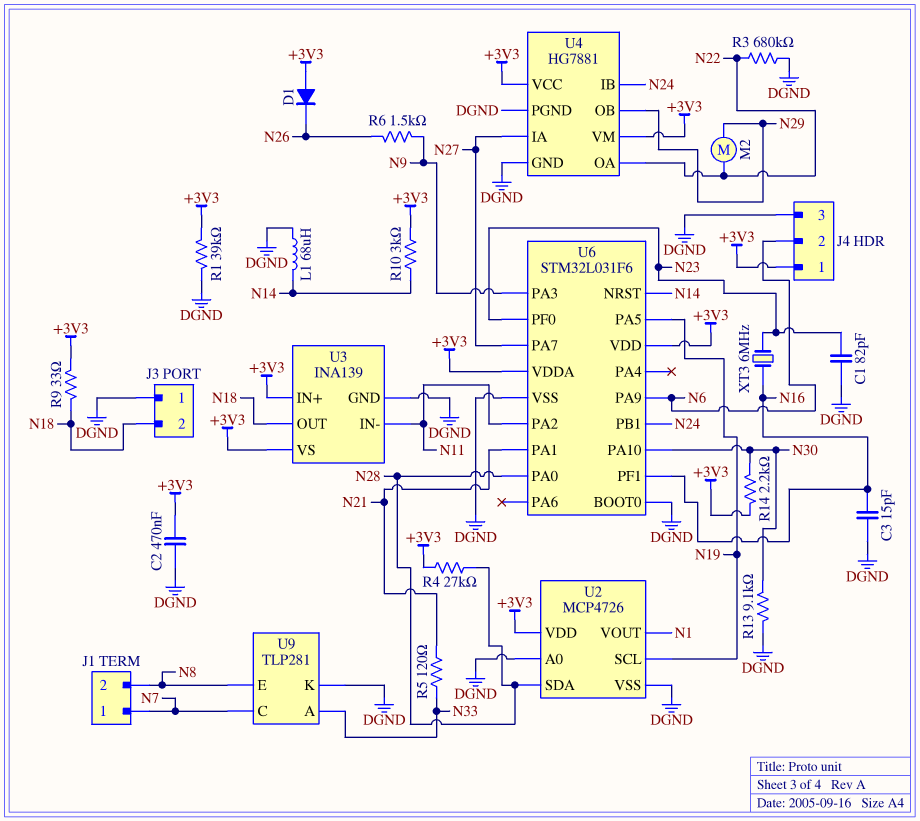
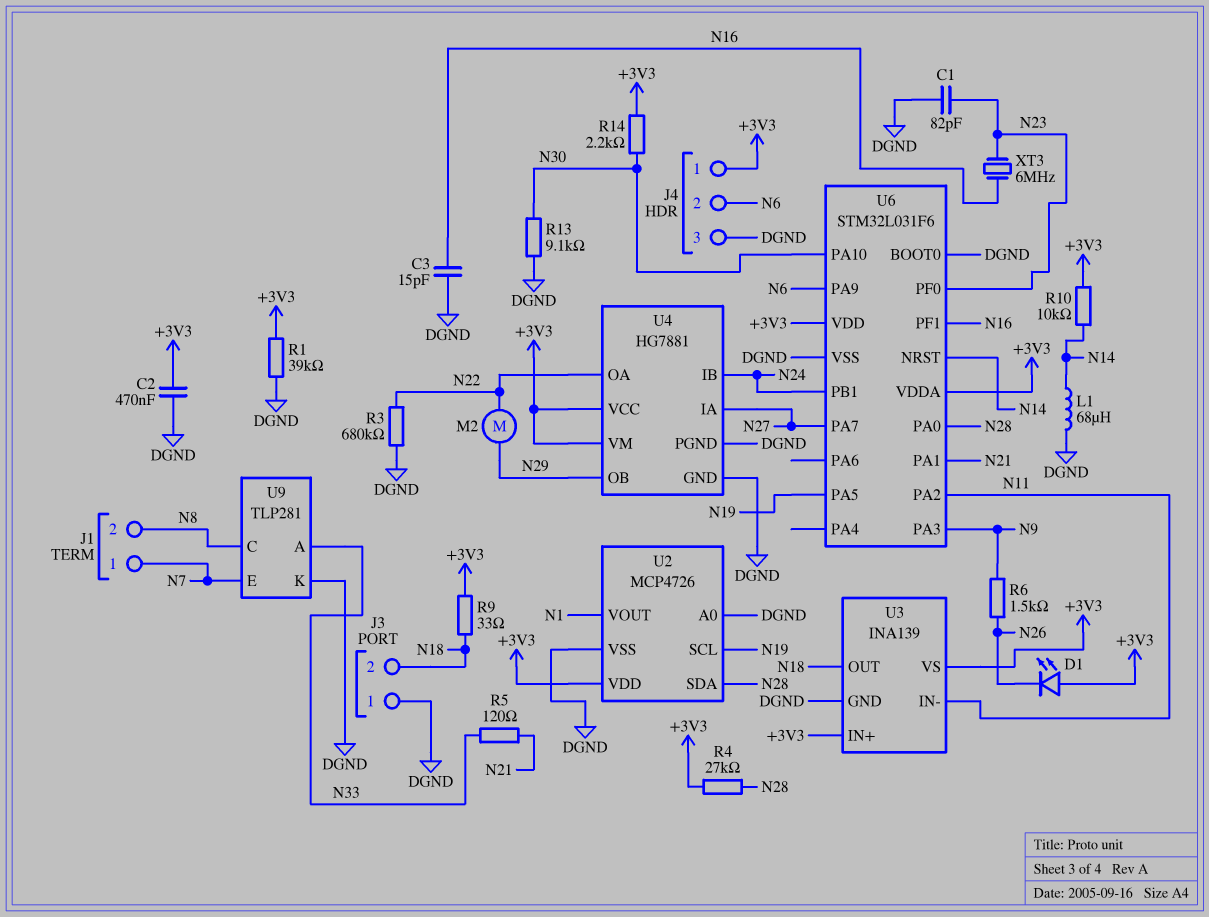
D1: diode (A +3V3, K N26) -> LED (A +3V3, K N26)
R10: 3k (+3V3, N14) -> 10k (+3V3, N14)
U9 pin C: N7 -> N8
U9 pin E: N8 -> N7

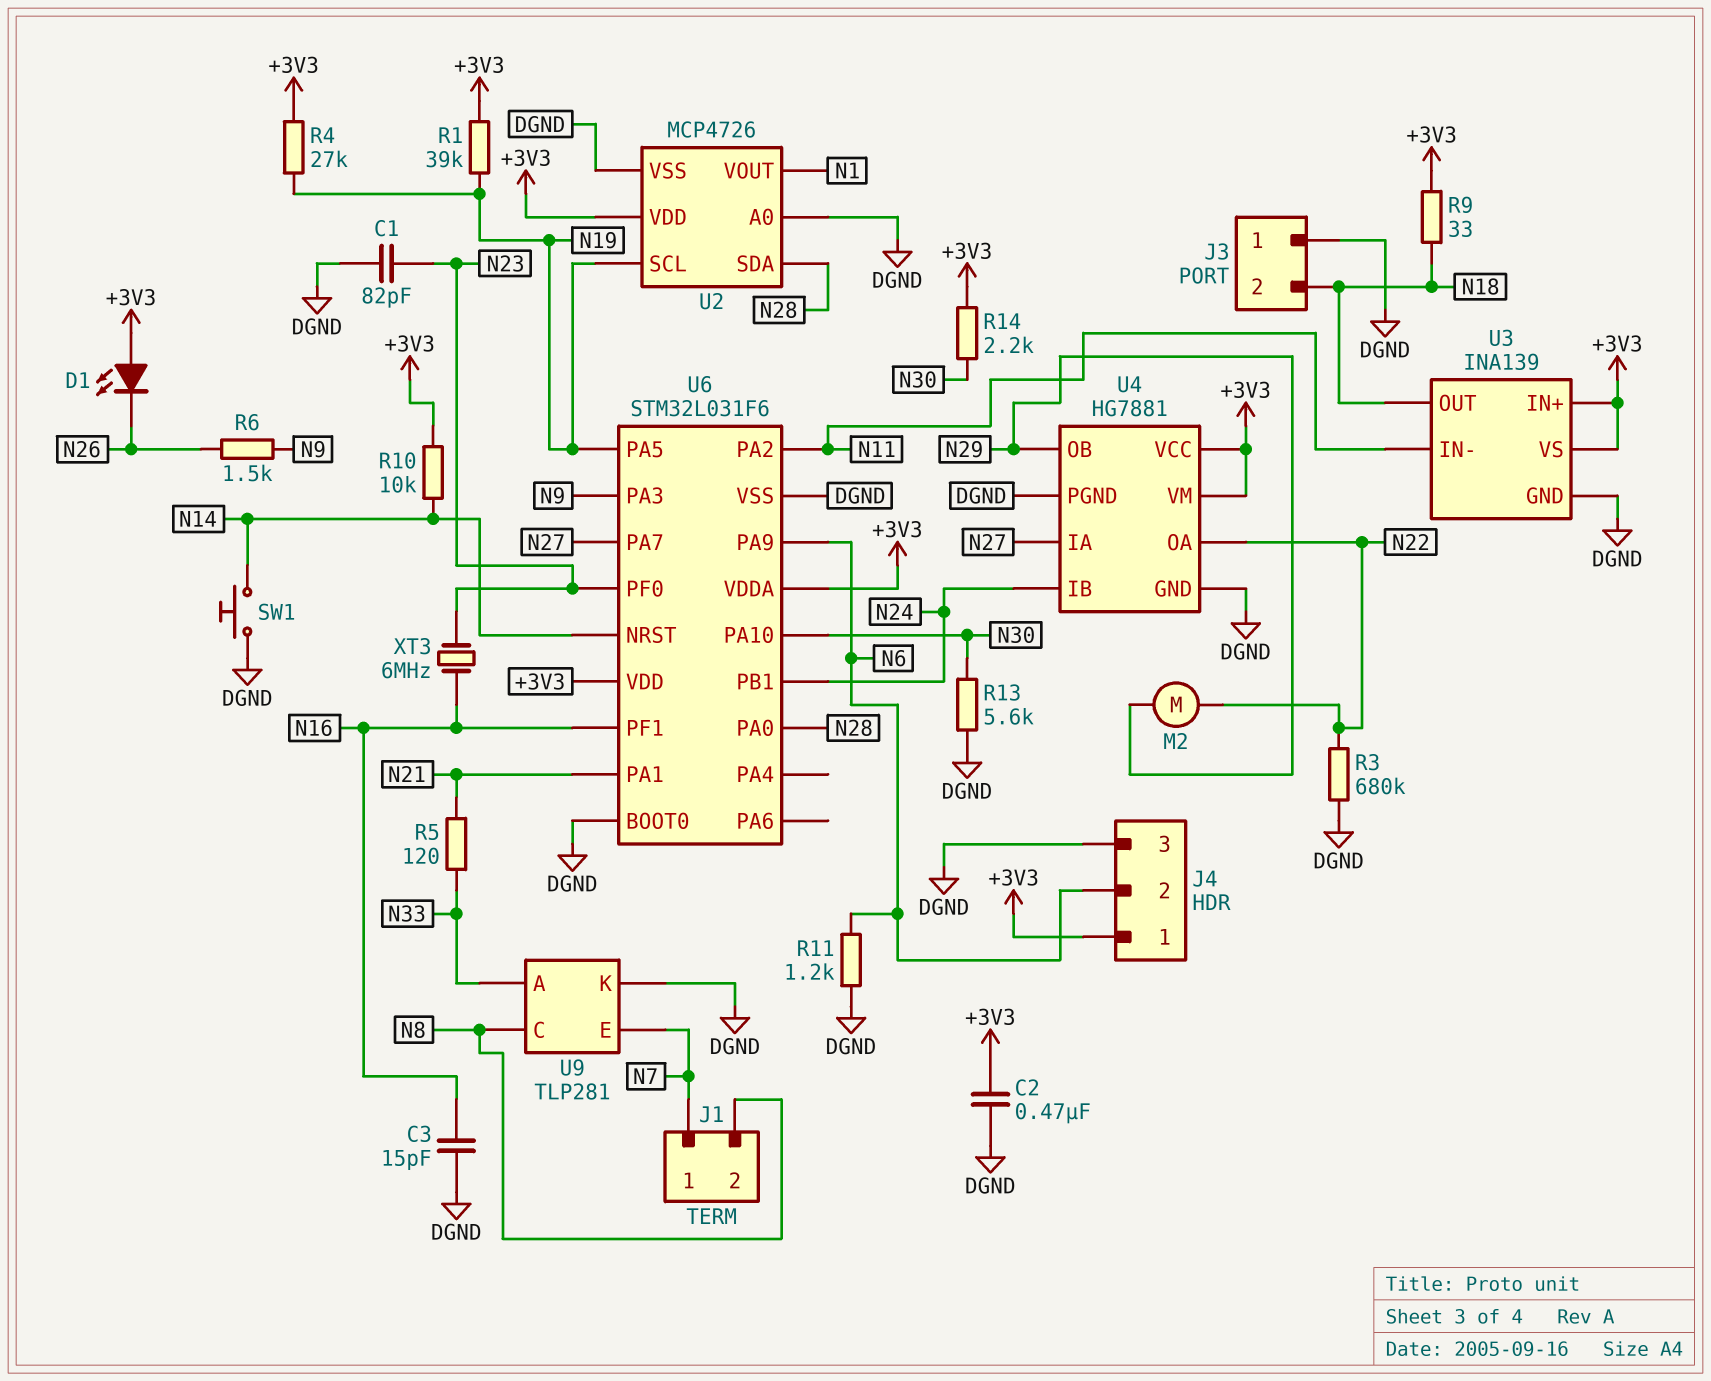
L1: 68uH (DGND, N14) -> none
R1: 39k (+3V3, DGND) -> 39k (+3V3, N19)
R4: 27k (+3V3, N28) -> 27k (+3V3, N19)
R11: none -> 1.2k (DGND, N6)
R13: 9.1k (DGND, N30) -> 5.6k (DGND, N30)
SW1: none -> button (DGND, N14)

